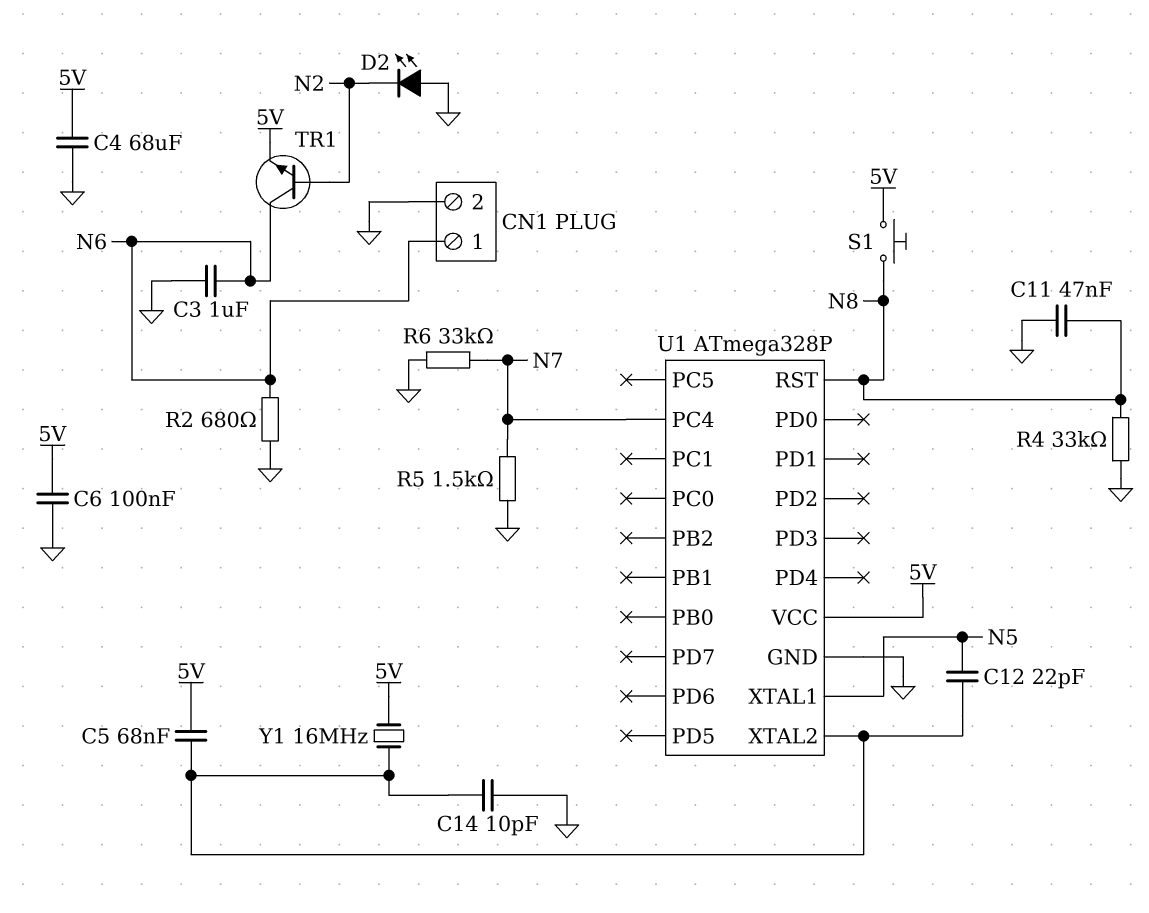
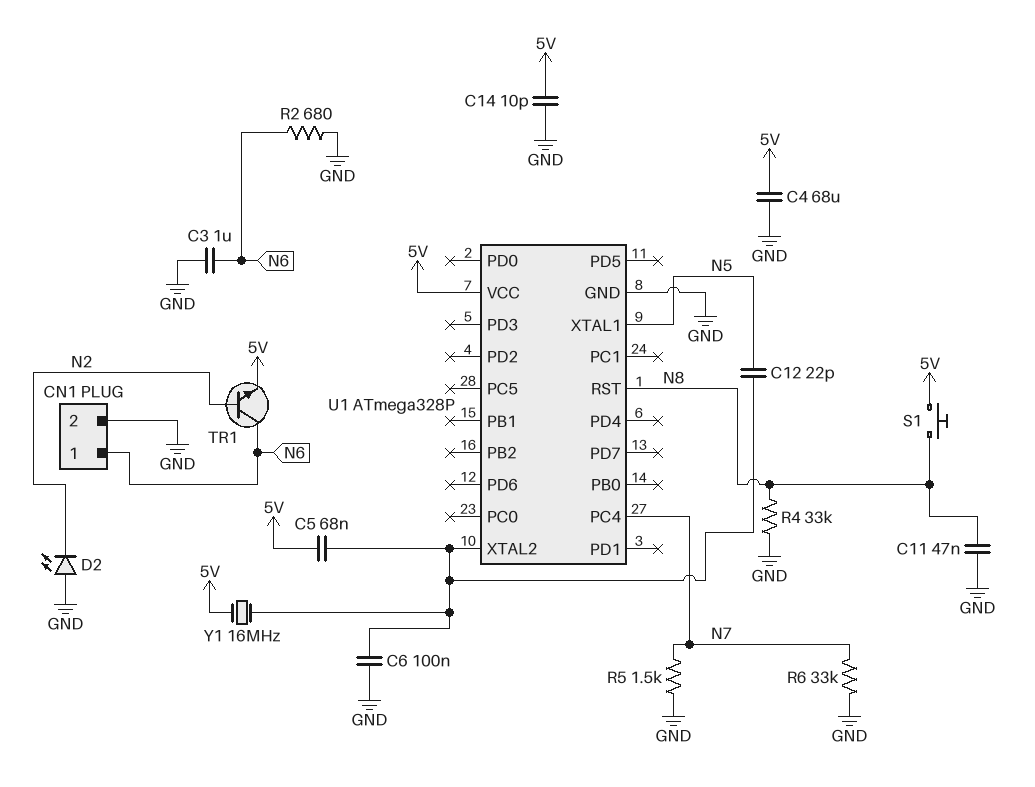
C6: 100nF (5V, GND) -> 100nF (GND, U1/XTAL2)
C14: 10pF (GND, U1/XTAL2) -> 10pF (5V, GND)

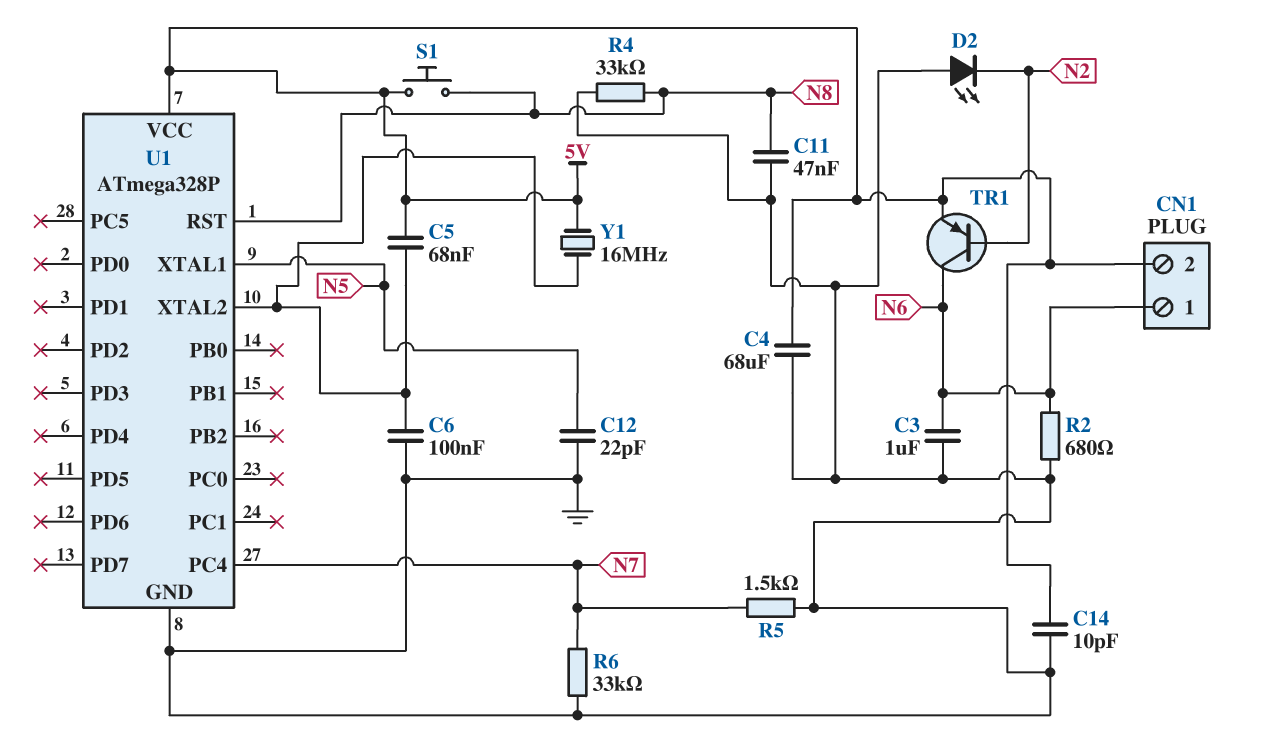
C12: 22pF (N5, U1/XTAL2) -> 22pF (GND, N5)
CN1 pin 2: GND -> 5V
TR1: NPN (B N2, C N6, E 5V) -> PNP (B N2, C N6, E 5V)

